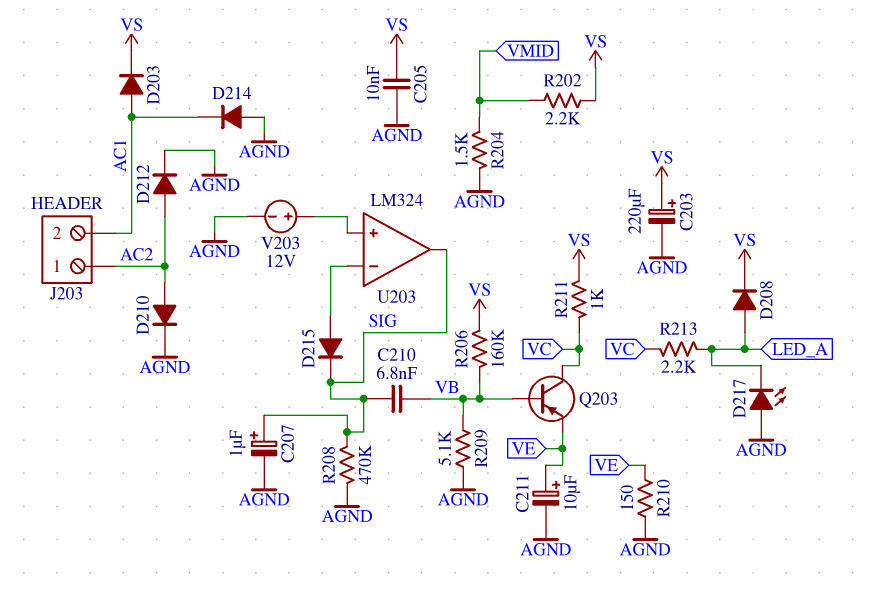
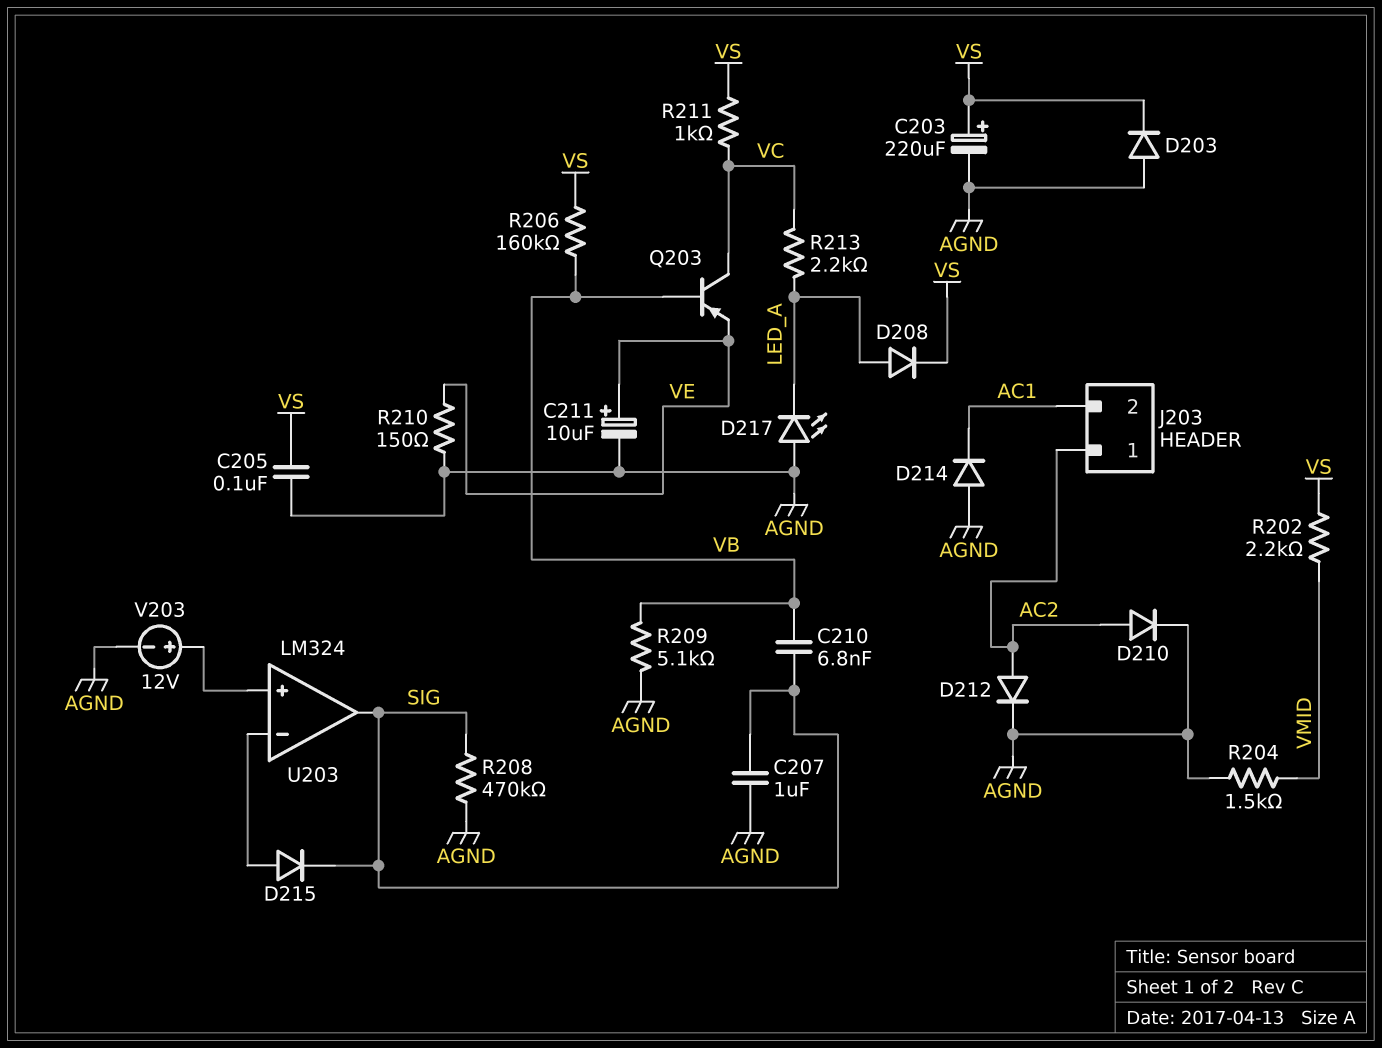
C205: 10nF (AGND, VS) -> 100nF (AGND, VS)
C207: 1uF (plus SIG, minus AGND) -> 1uF (AGND, SIG)
D203: diode (A AC1, K VS) -> diode (A AGND, K VS)

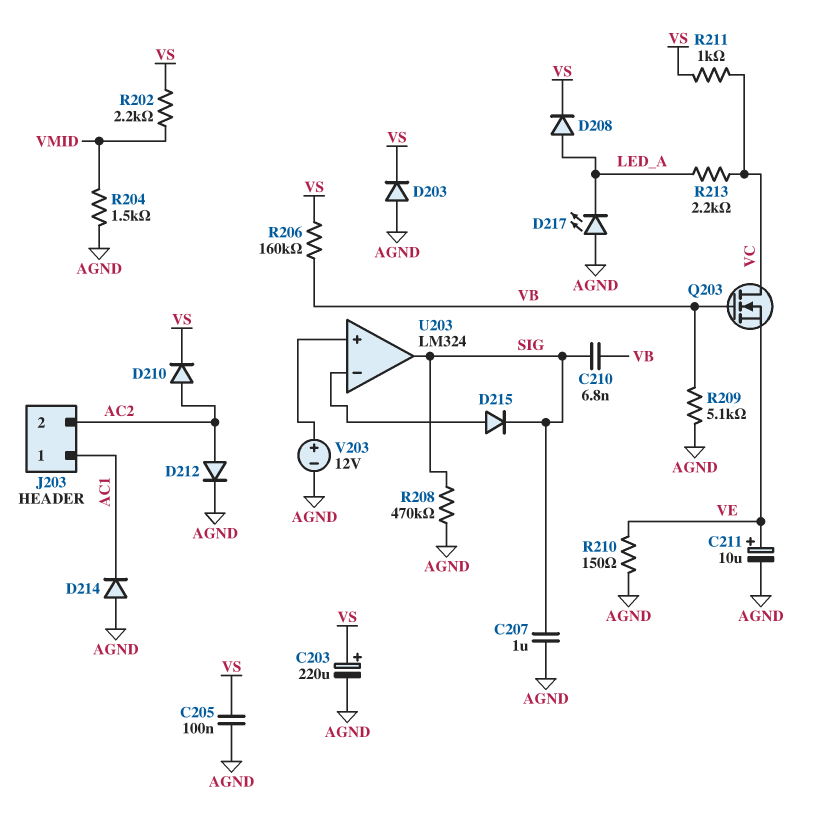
D210: diode (A AC2, K AGND) -> diode (A AC2, K VS)
J203 pin 1: AC2 -> AC1
J203 pin 2: AC1 -> AC2
Q203: PNP (B VB, C VC, E VE) -> NMOS (G VB, D VC, S VE)

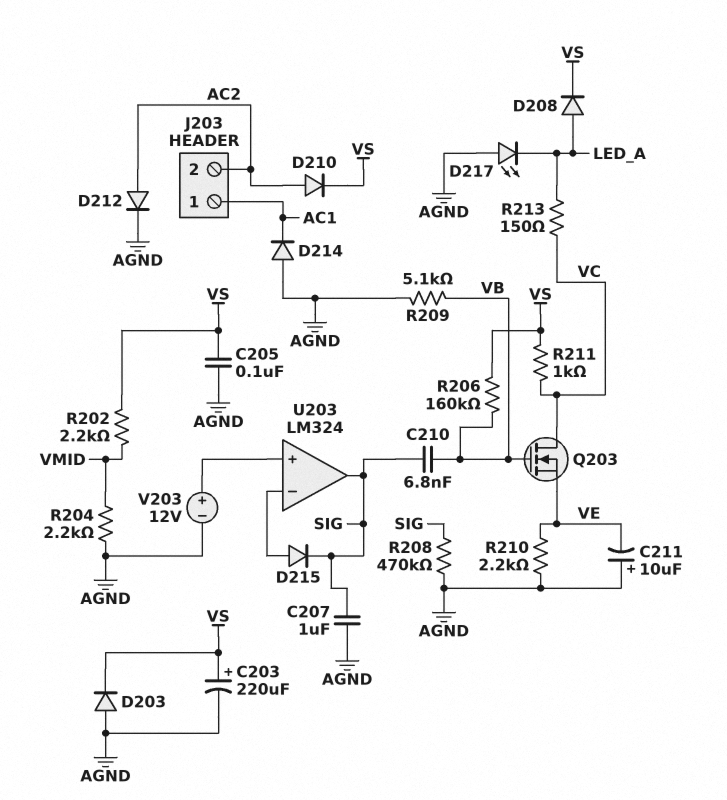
C211: 10uF (plus VE, minus AGND) -> 10uF (plus AGND, minus VE)
R204: 1.5k (AGND, VMID) -> 2.2k (AGND, VMID)
R210: 150 (AGND, VE) -> 2.2k (AGND, VE)
R213: 2.2k (LED_A, VC) -> 150 (LED_A, VC)

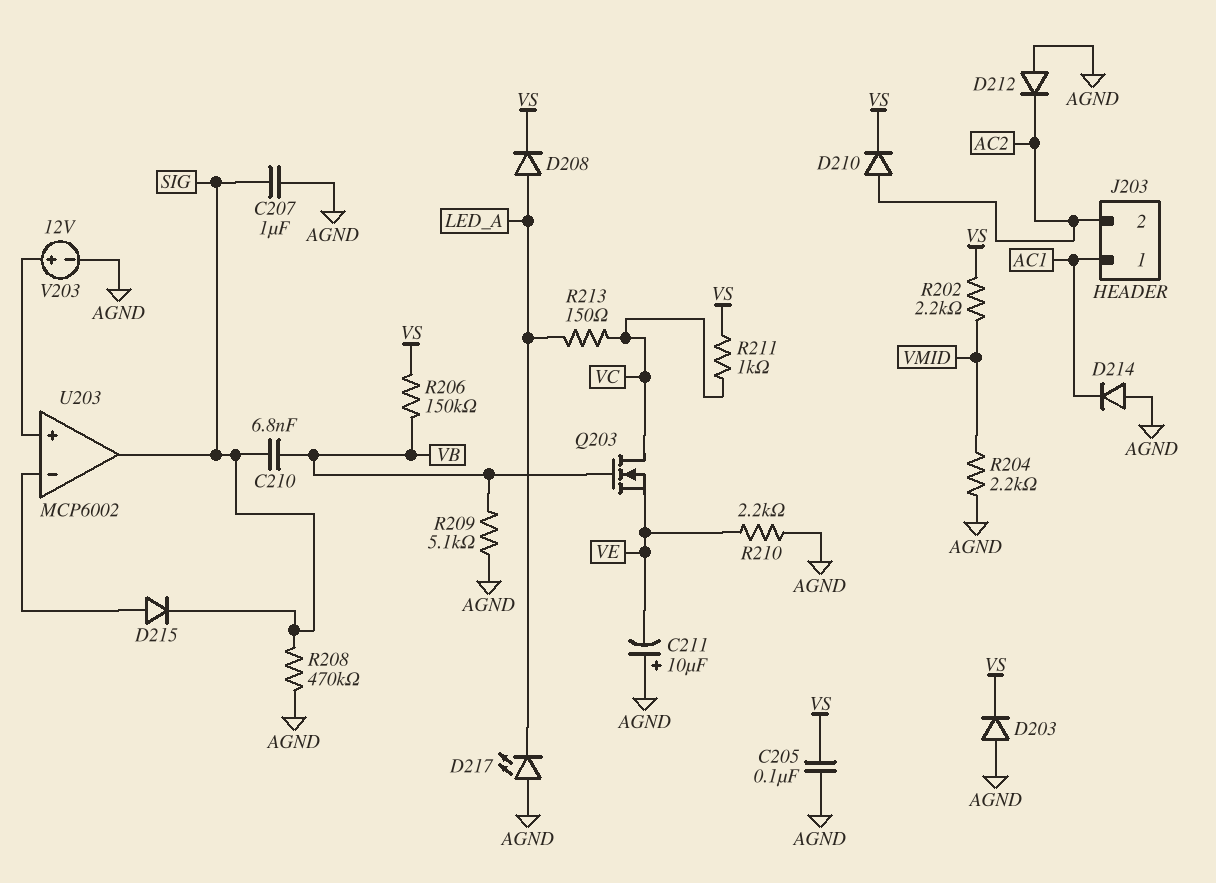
C203: 220uF (plus VS, minus AGND) -> none
D212: diode (A AC2, K AGND) -> diode (A AGND, K AC2)
R206: 160k (VB, VS) -> 150k (VB, VS)
U203: LM324 -> MCP6002

